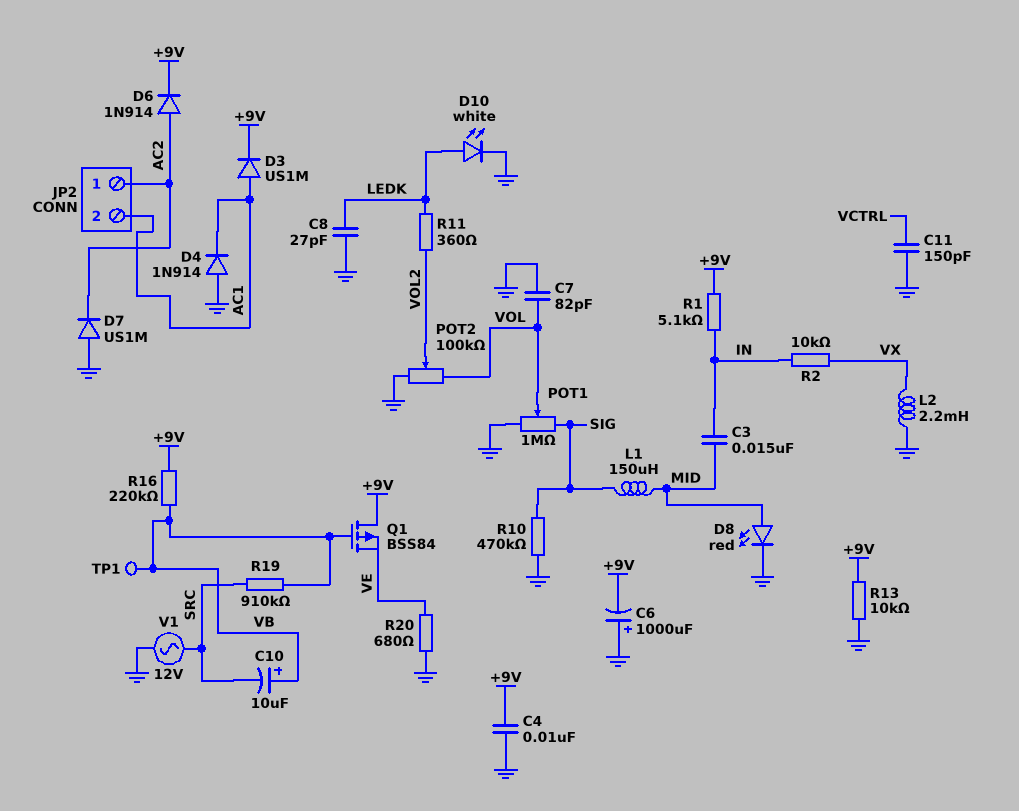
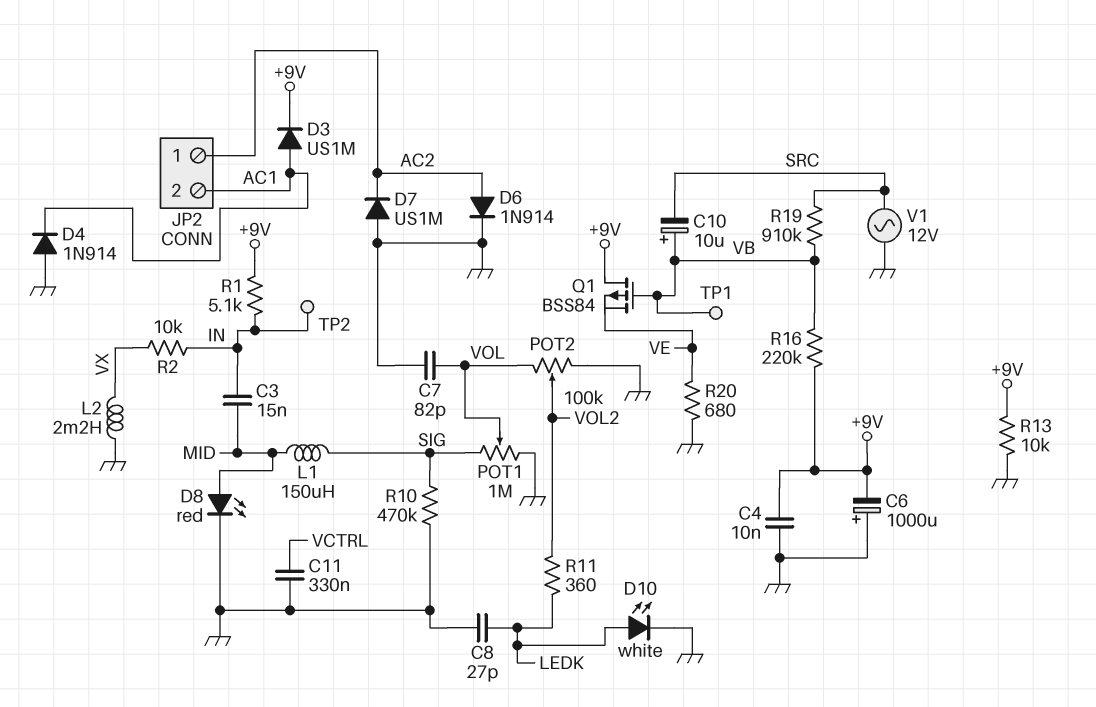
C11: 150pF (GND, VCTRL) -> 330nF (GND, VCTRL)
D6: diode 1N914 (A AC2, K +9V) -> diode 1N914 (A AC2, K GND)
TP2: none -> test point (IN)

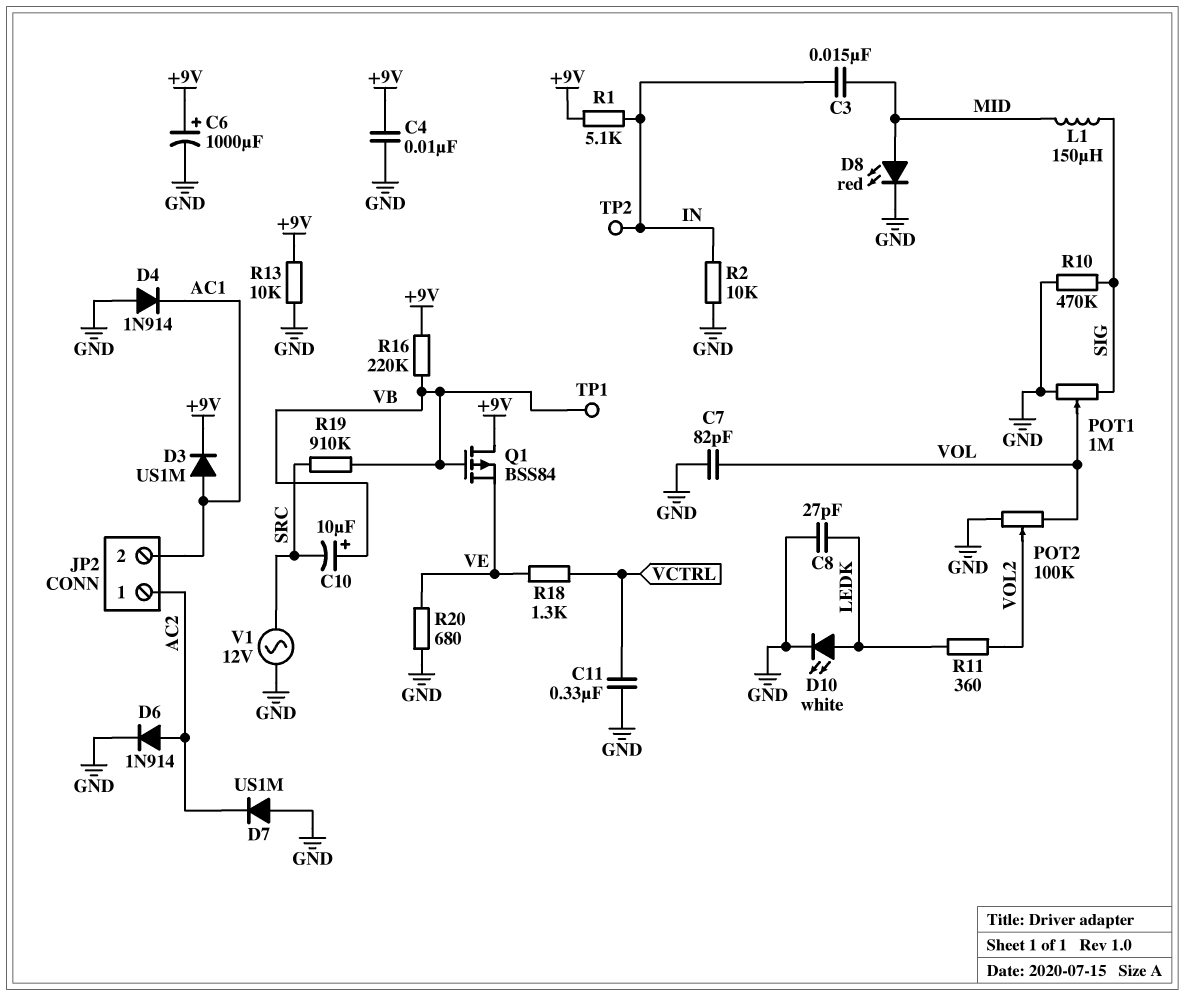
C6: 1000uF (plus GND, minus +9V) -> 1000uF (plus +9V, minus GND)
L2: 2.2mH (GND, VX) -> none
R2: 10k (IN, VX) -> 10k (GND, IN)
R18: none -> 1.3k (VCTRL, VE)

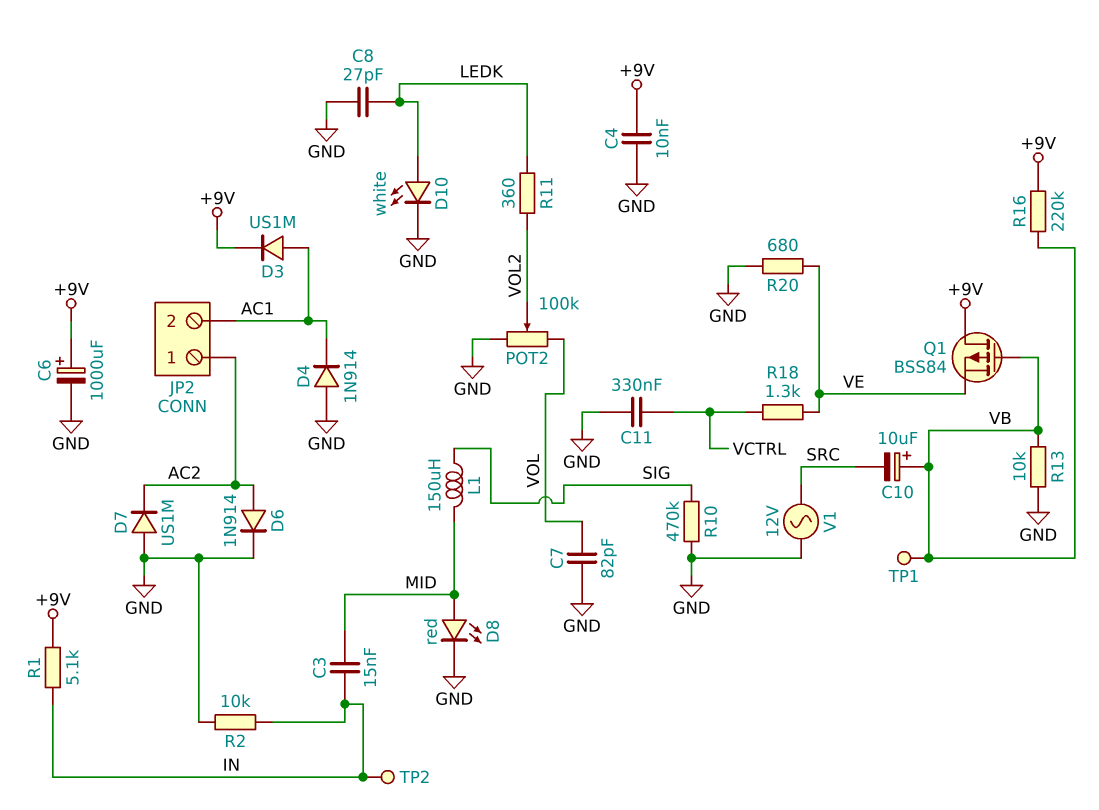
POT1: 1M (GND, SIG, wiper VOL) -> none
R13: 10k (+9V, GND) -> 10k (GND, VB)
R19: 910k (SRC, VB) -> none

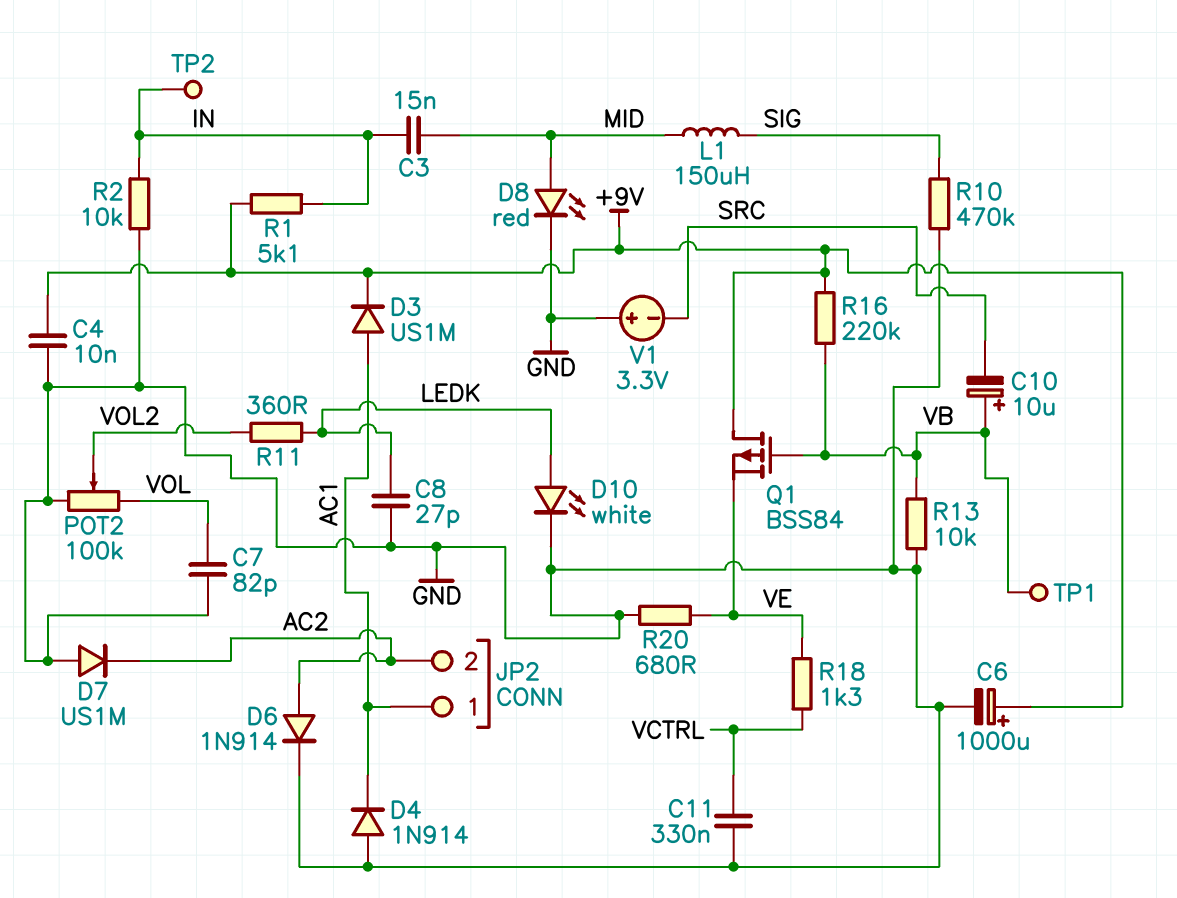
JP2 pin 1: AC2 -> AC1
JP2 pin 2: AC1 -> AC2
V1: AC 12V (GND, SRC) -> 3.3V (plus GND, minus SRC)

